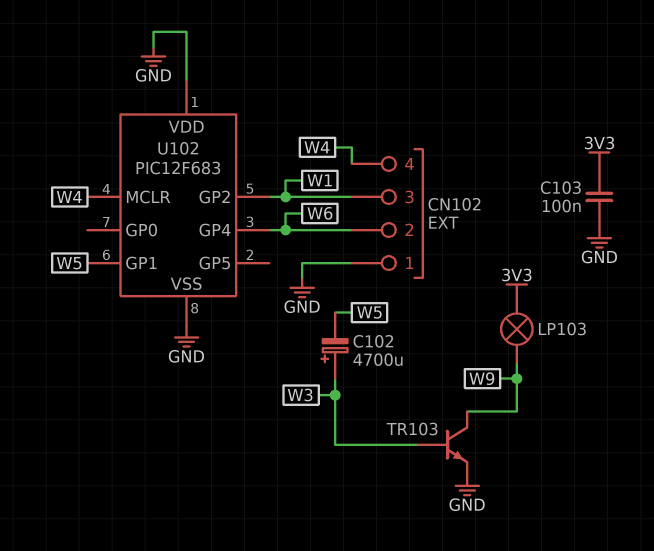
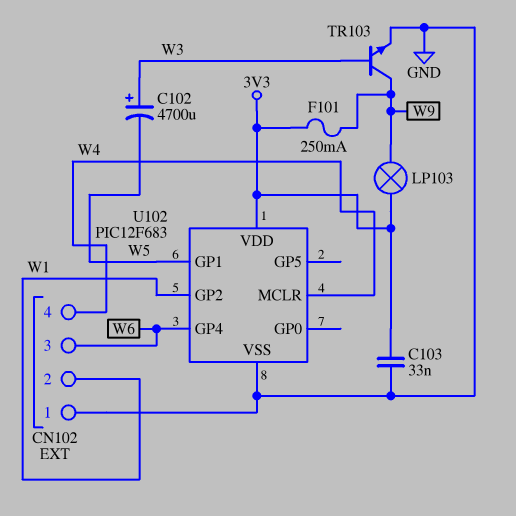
C103: 100nF (3V3, GND) -> 33nF (3V3, GND)
CN102 pin 2: W6 -> W1
CN102 pin 3: W1 -> W6
F101: none -> 250mA (3V3, W9)
U102 pin VDD: GND -> 3V3

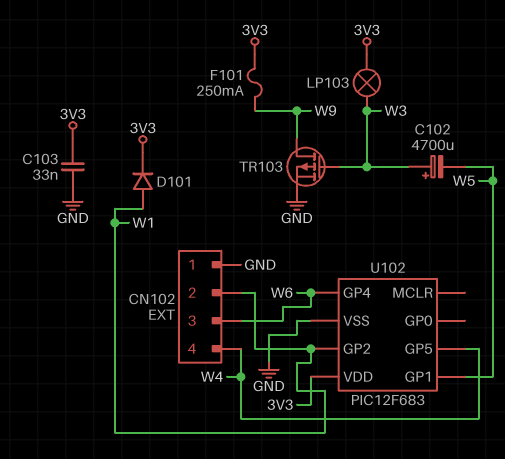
D101: none -> diode (A W1, K 3V3)
LP103: lamp (3V3, W9) -> lamp (3V3, W3)
TR103: NPN (B W3, C W9, E GND) -> PMOS (G W3, D W9, S GND)
U102 pin GP5: none -> W4
U102 pin MCLR: W4 -> none

